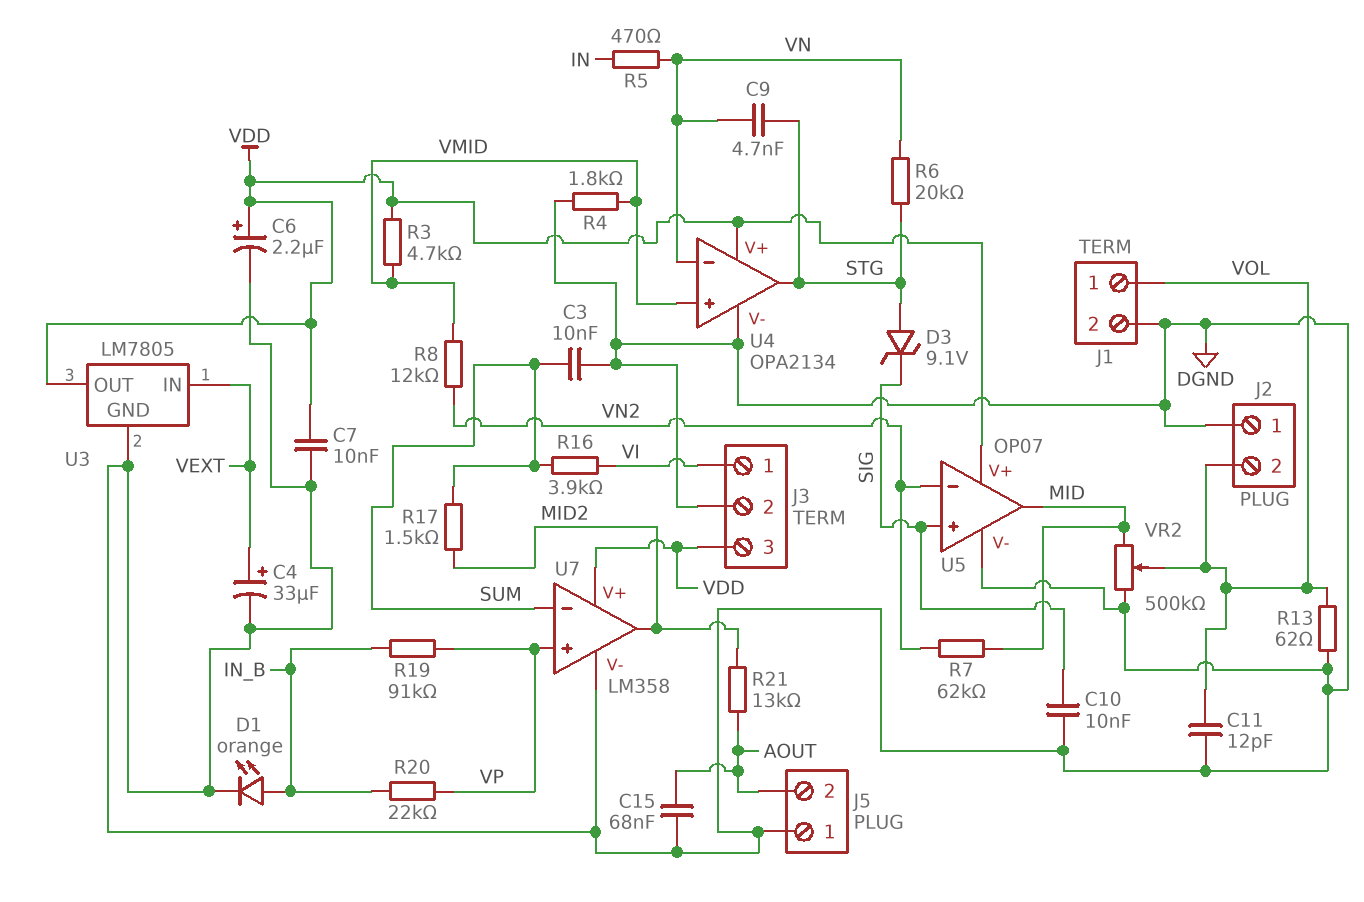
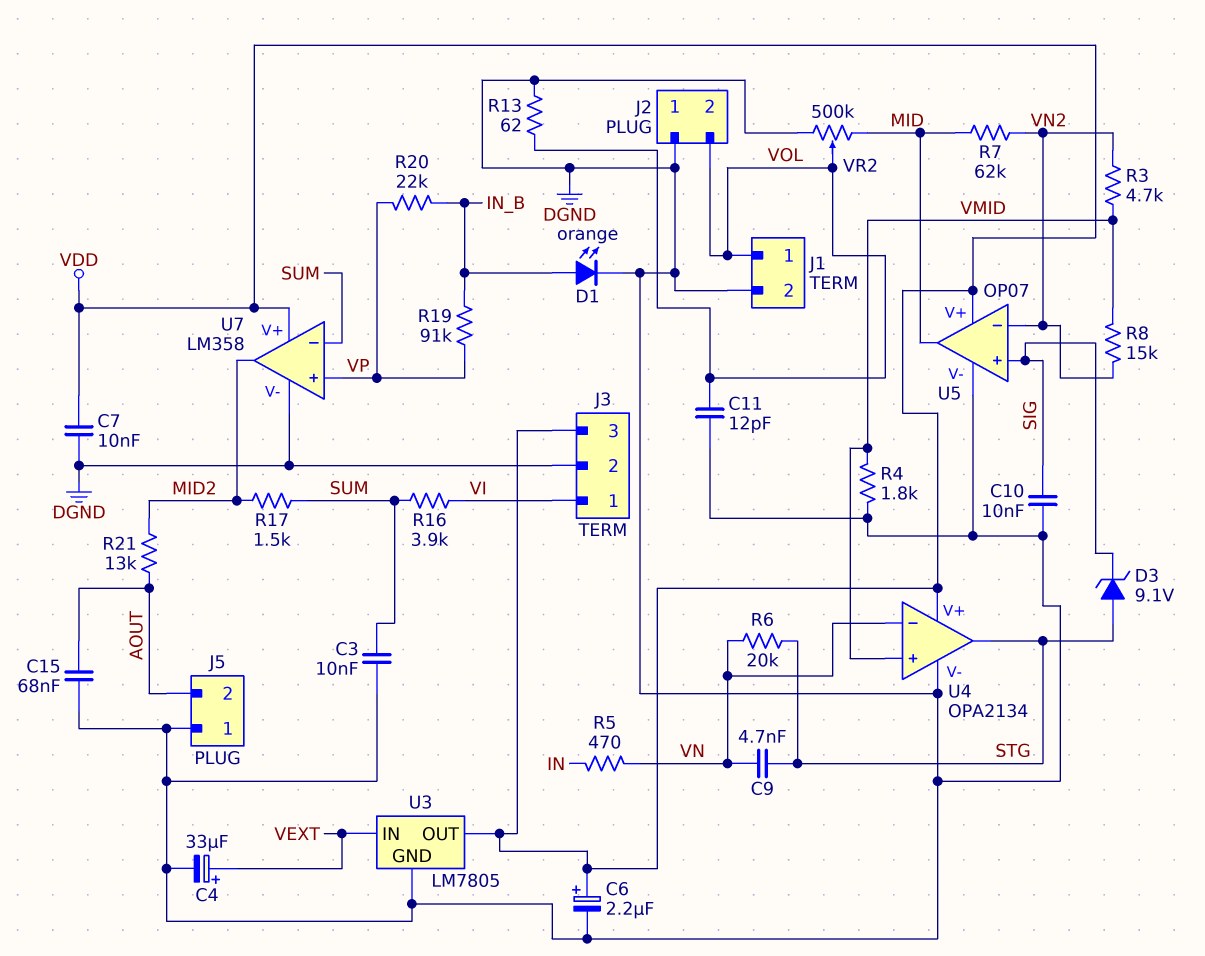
R3: 4.7k (VDD, VMID) -> 4.7k (VMID, VN2)
R8: 12k (VMID, VN2) -> 15k (VMID, VN2)

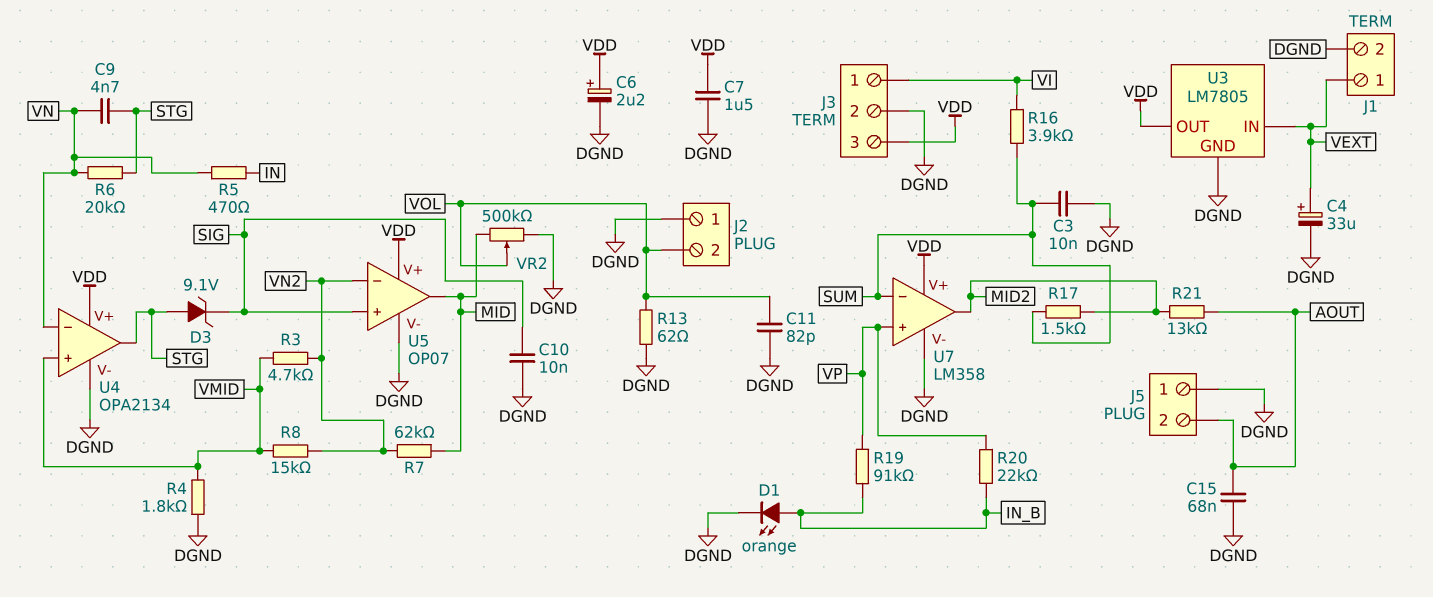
C7: 10nF (DGND, VDD) -> 1.5uF (DGND, VDD)
C11: 12pF (DGND, VOL) -> 82pF (DGND, VOL)
J1 pin 1: VOL -> VEXT

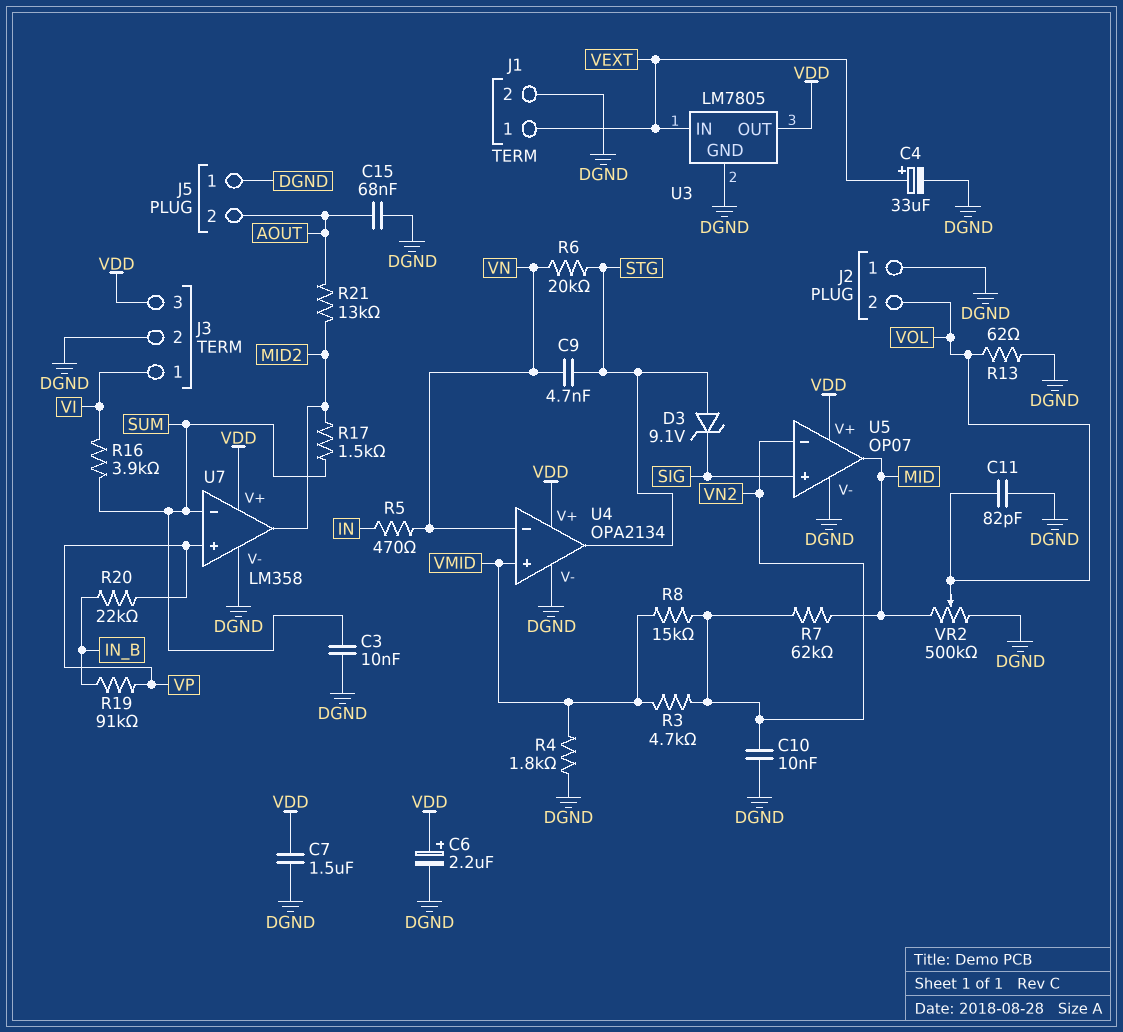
C10: 10nF (DGND, SIG) -> 10nF (DGND, VN2)
D1: LED orange (A IN_B, K DGND) -> none

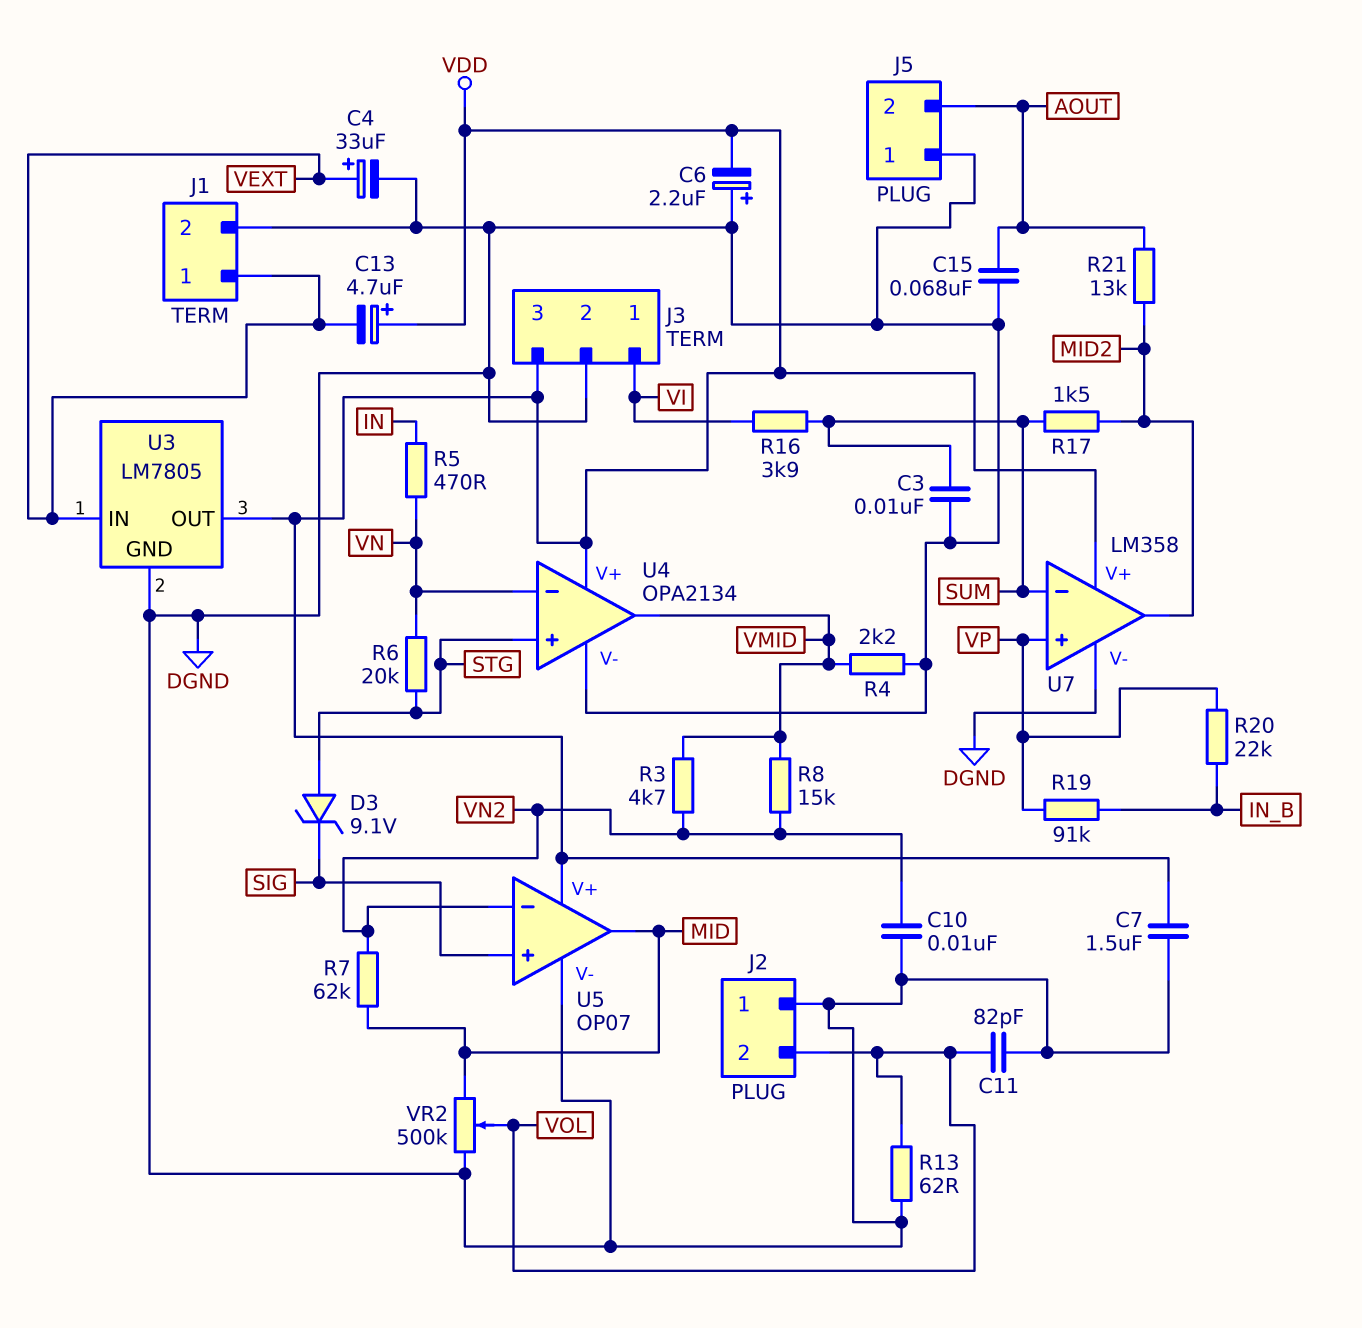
C6: 2.2uF (plus VDD, minus DGND) -> 2.2uF (plus DGND, minus VDD)
C9: 4.7nF (STG, VN) -> none
C13: none -> 4.7uF (plus VDD, minus VEXT)
R4: 1.8k (DGND, VMID) -> 2.2k (DGND, VMID)
U4 pin in+: VMID -> STG
U4 pin out: STG -> VMID

